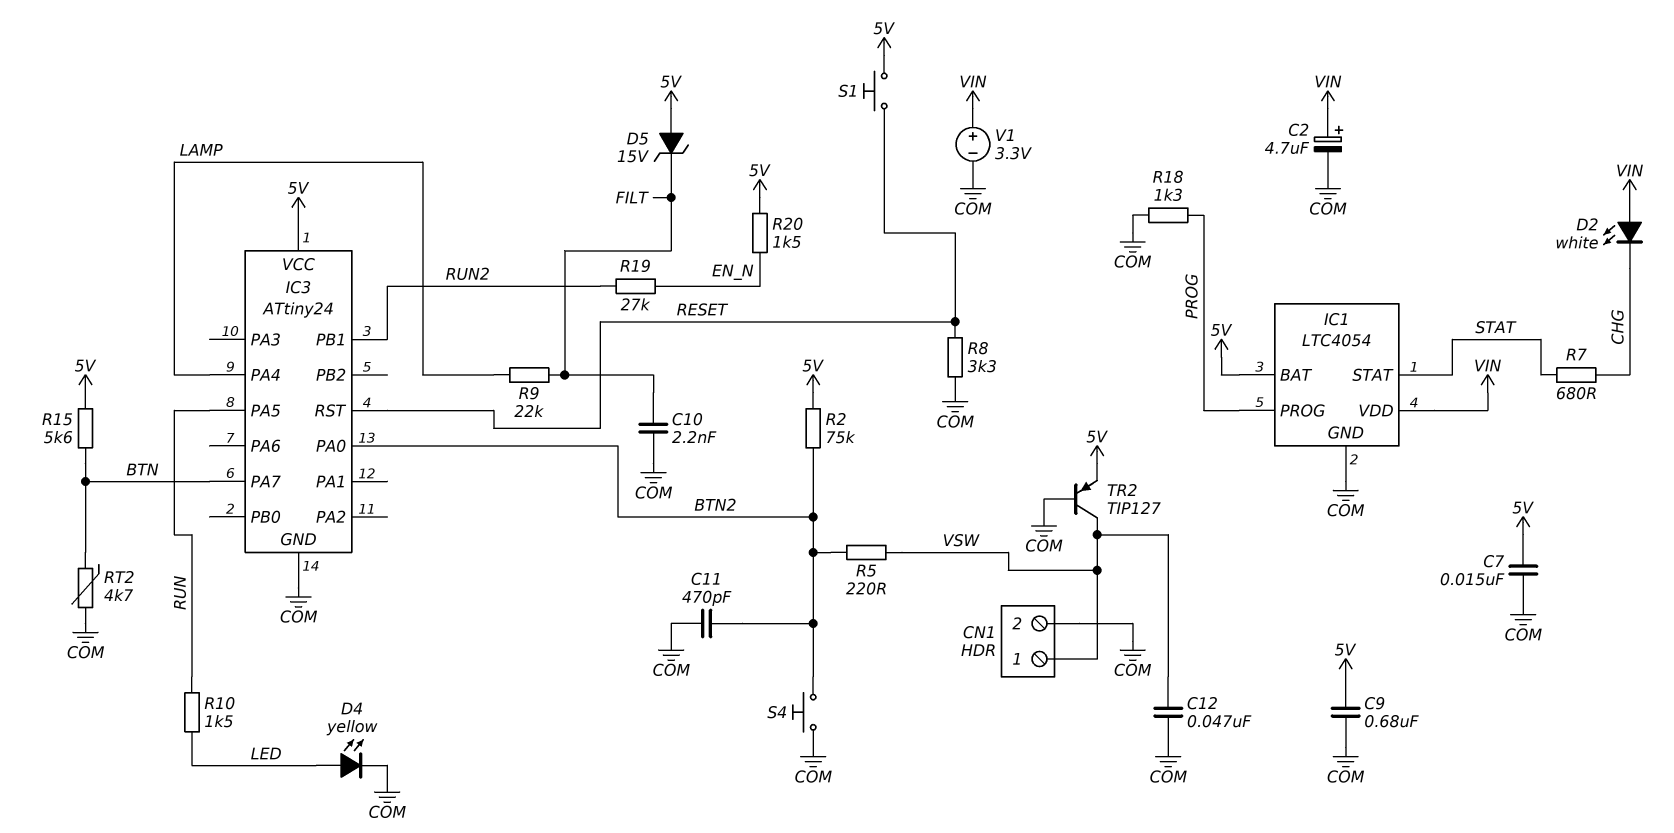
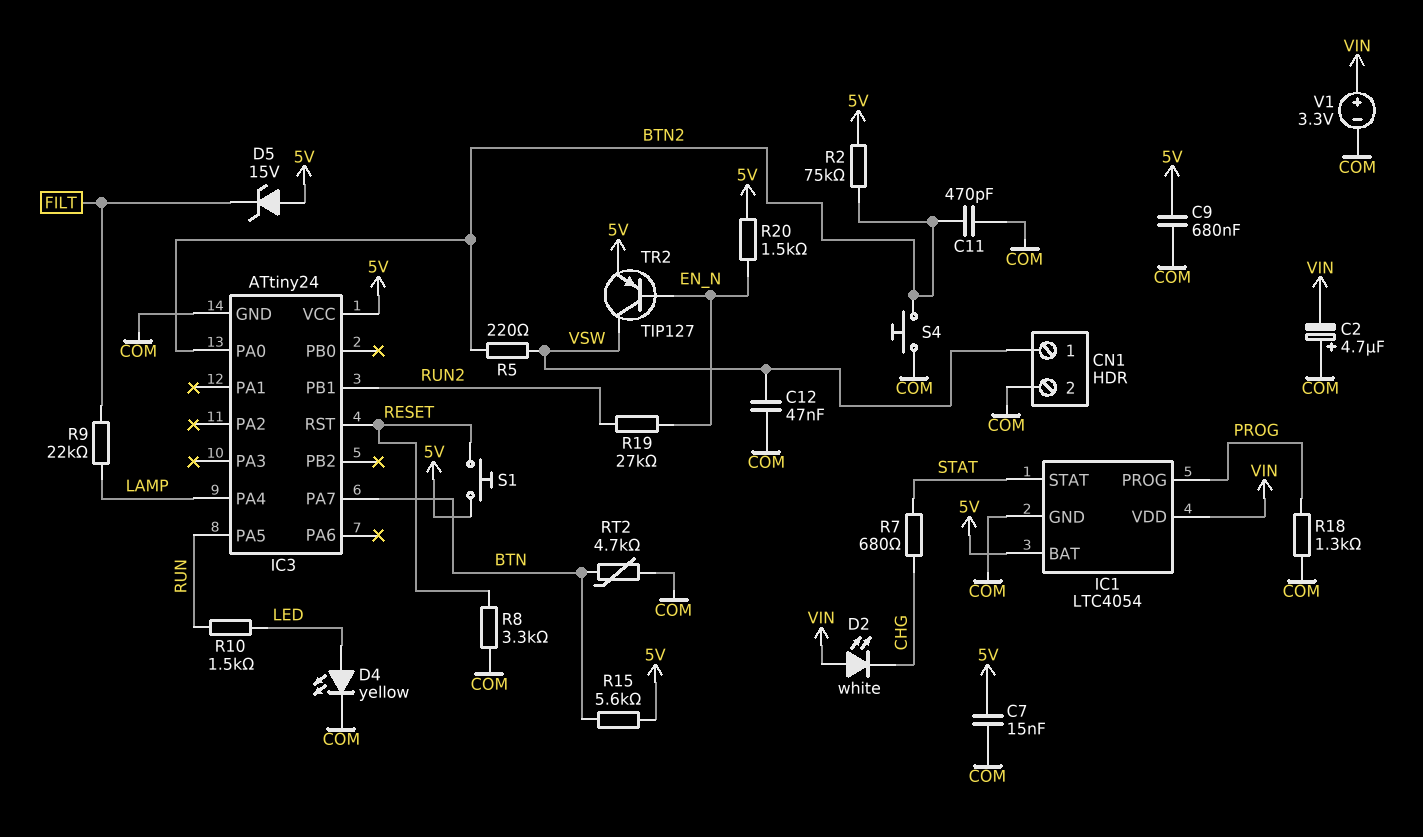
C2: 4.7uF (plus VIN, minus COM) -> 4.7uF (plus COM, minus VIN)
C10: 2.2nF (COM, FILT) -> none
TR2: PNP TIP127 (B COM, C VSW, E 5V) -> PNP TIP127 (B EN_N, C VSW, E 5V)

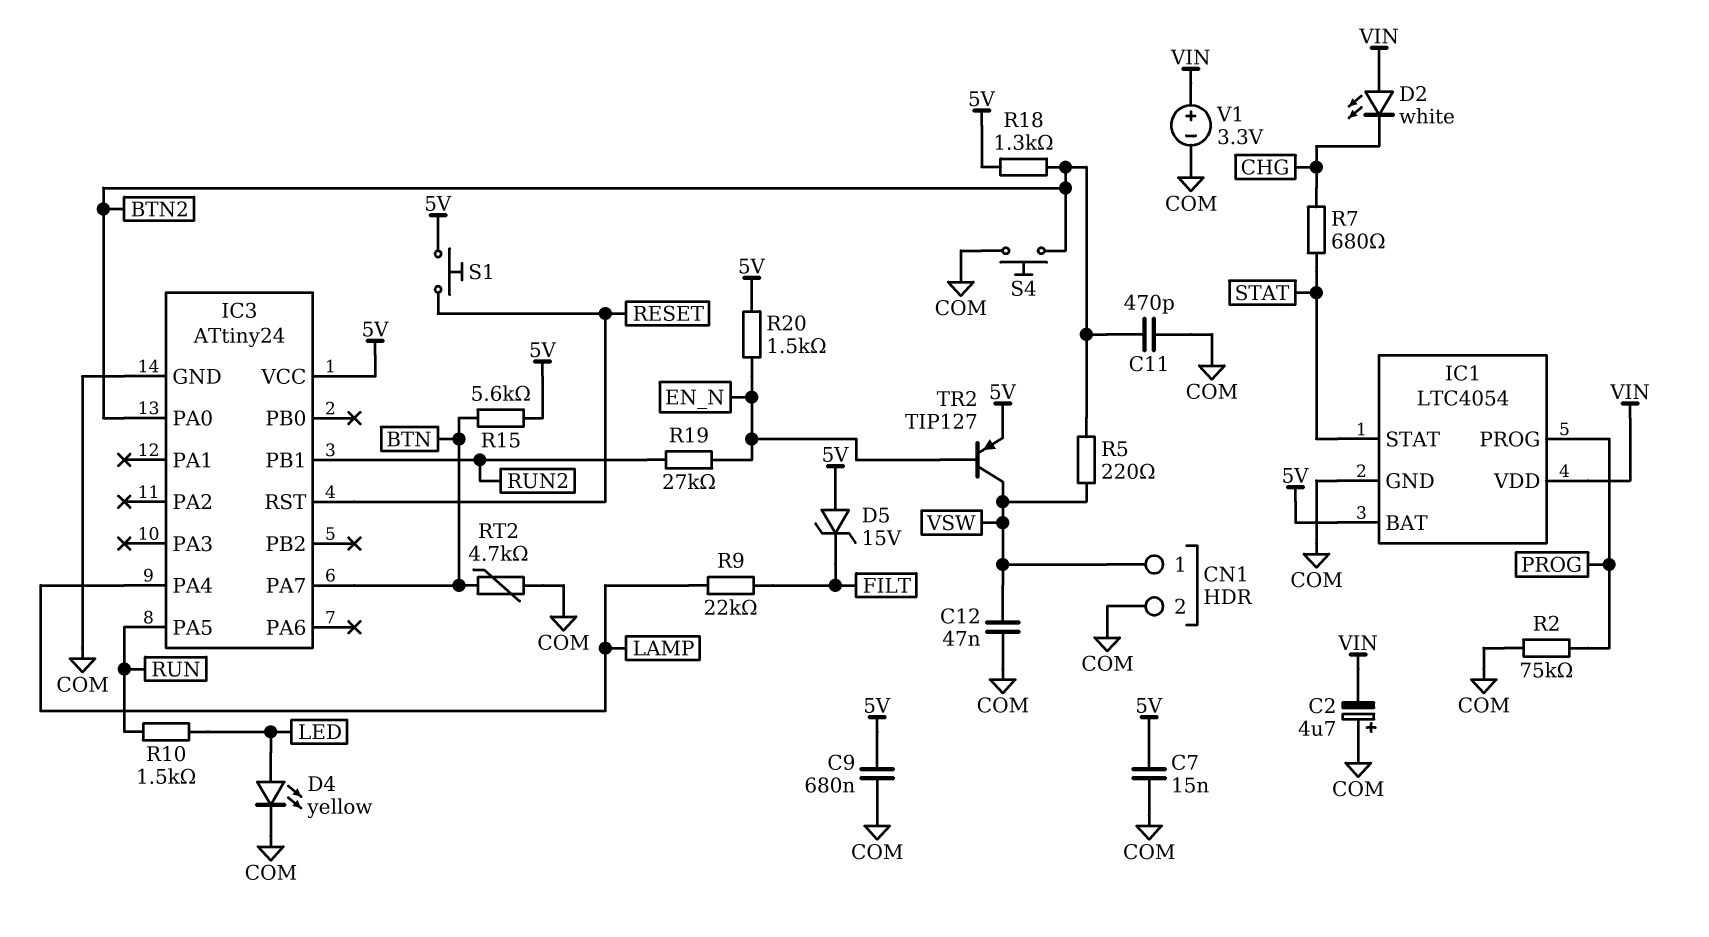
R2: 75k (5V, BTN2) -> 75k (COM, PROG)
R8: 3.3k (COM, RESET) -> none
R18: 1.3k (COM, PROG) -> 1.3k (5V, BTN2)

